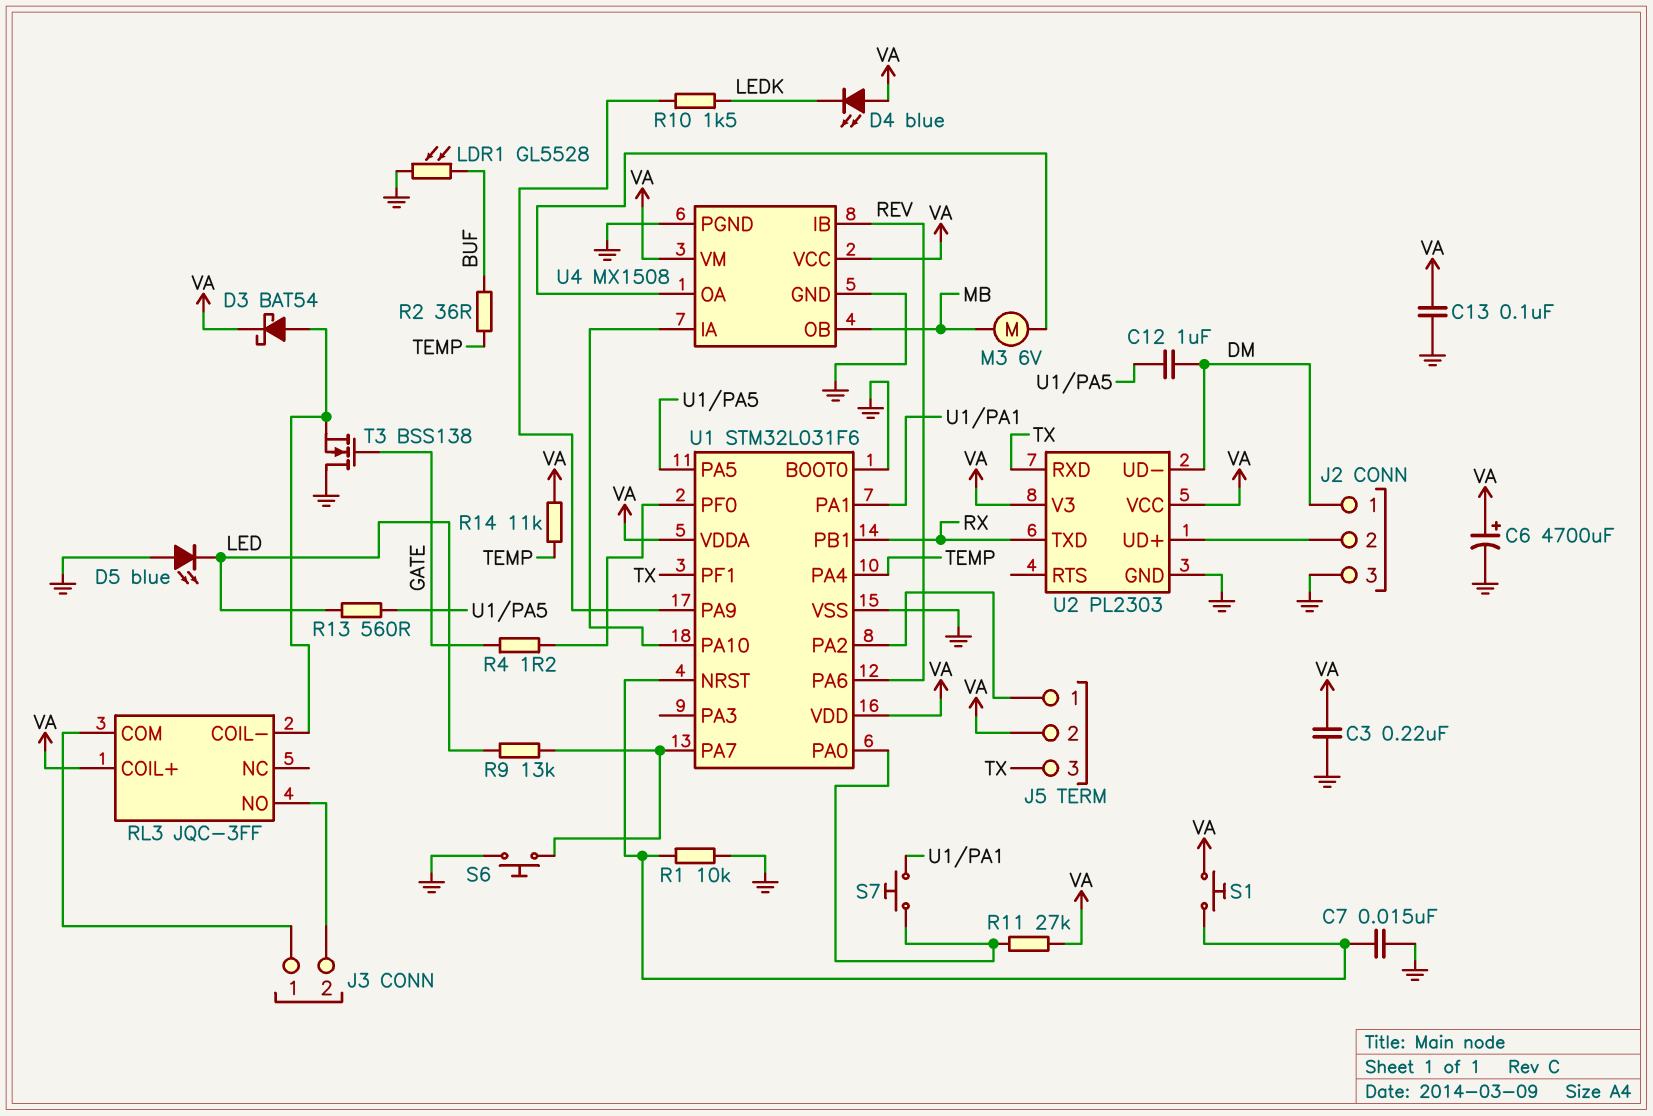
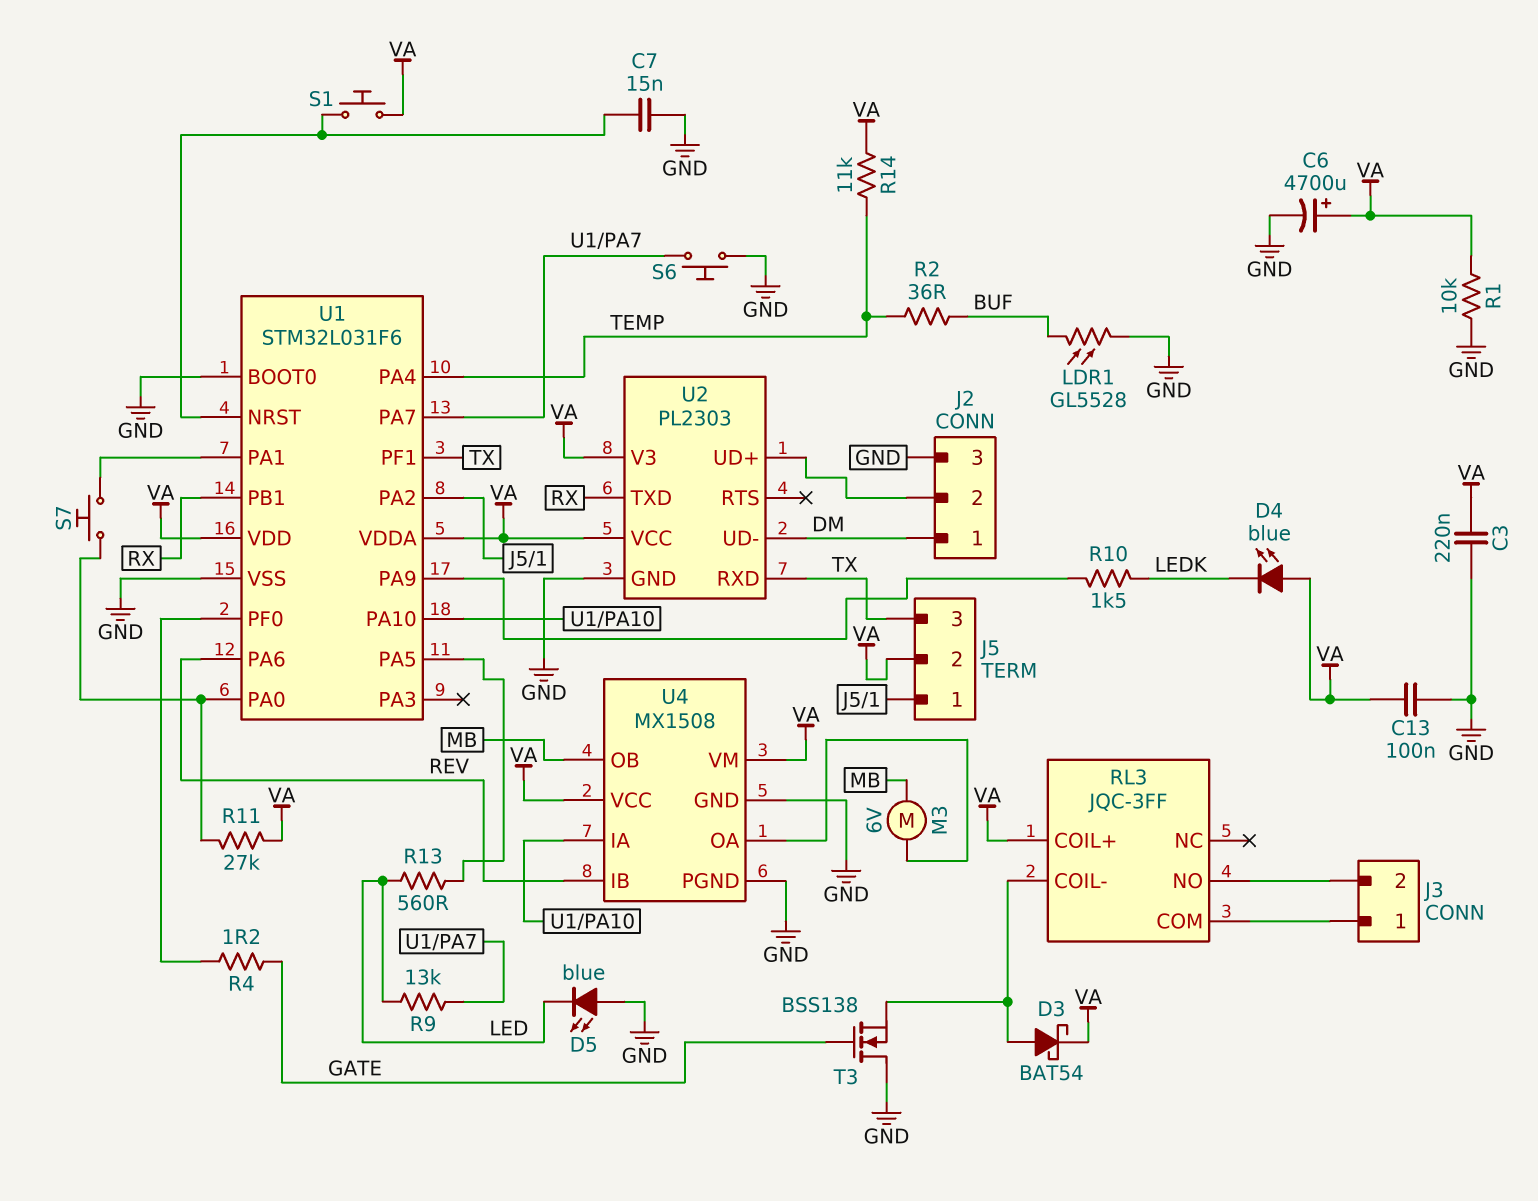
C12: 1uF (DM, U1/PA5) -> none
R1: 10k (GND, U1/NRST) -> 10k (GND, VA)

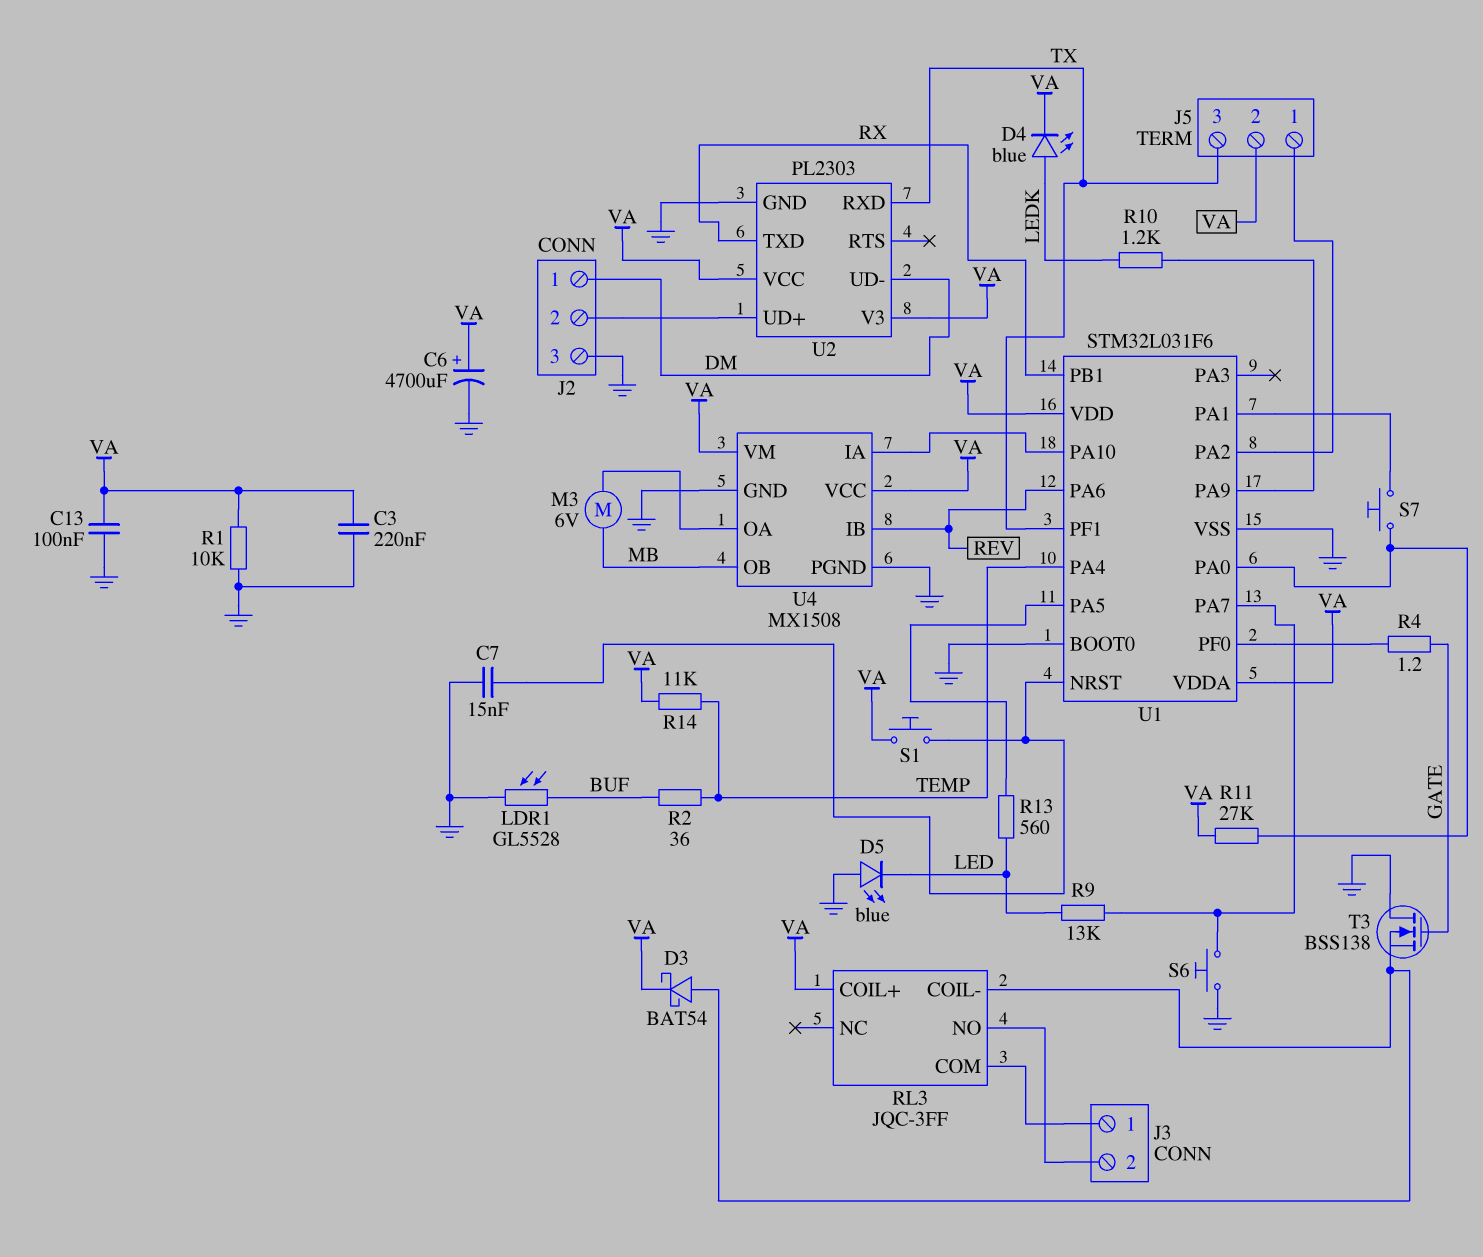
D4: LED blue (A VA, K LEDK) -> LED blue (A LEDK, K VA)
R10: 1.5k (LEDK, U1/PA9) -> 1.2k (LEDK, U1/PA9)

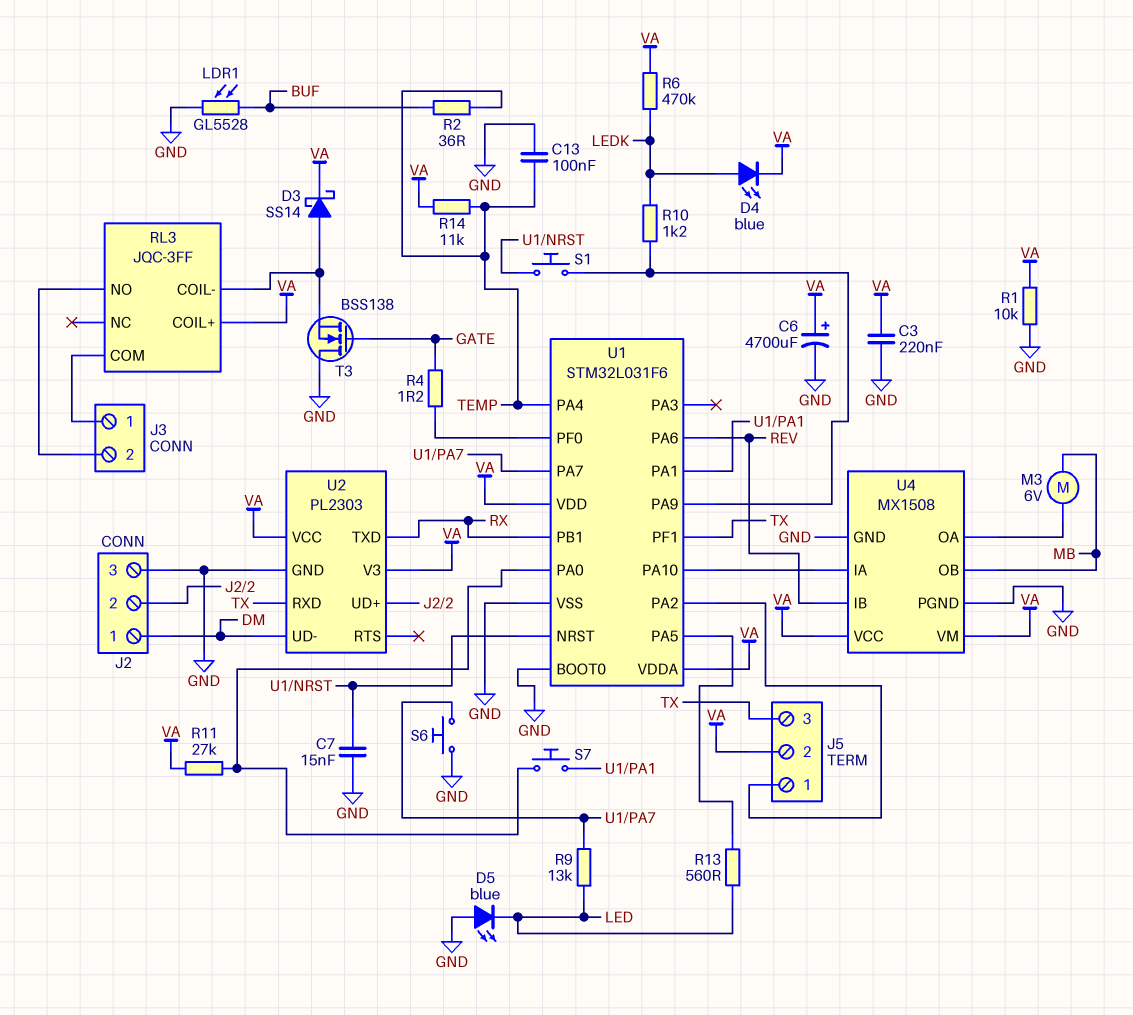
C13: 100nF (GND, VA) -> 100nF (GND, TEMP)
D3: schottky BAT54 (A RL3/COIL-, K VA) -> schottky SS14 (A RL3/COIL-, K VA)
R6: none -> 470k (LEDK, VA)
S1: button (U1/NRST, VA) -> button (U1/NRST, U1/PA9)

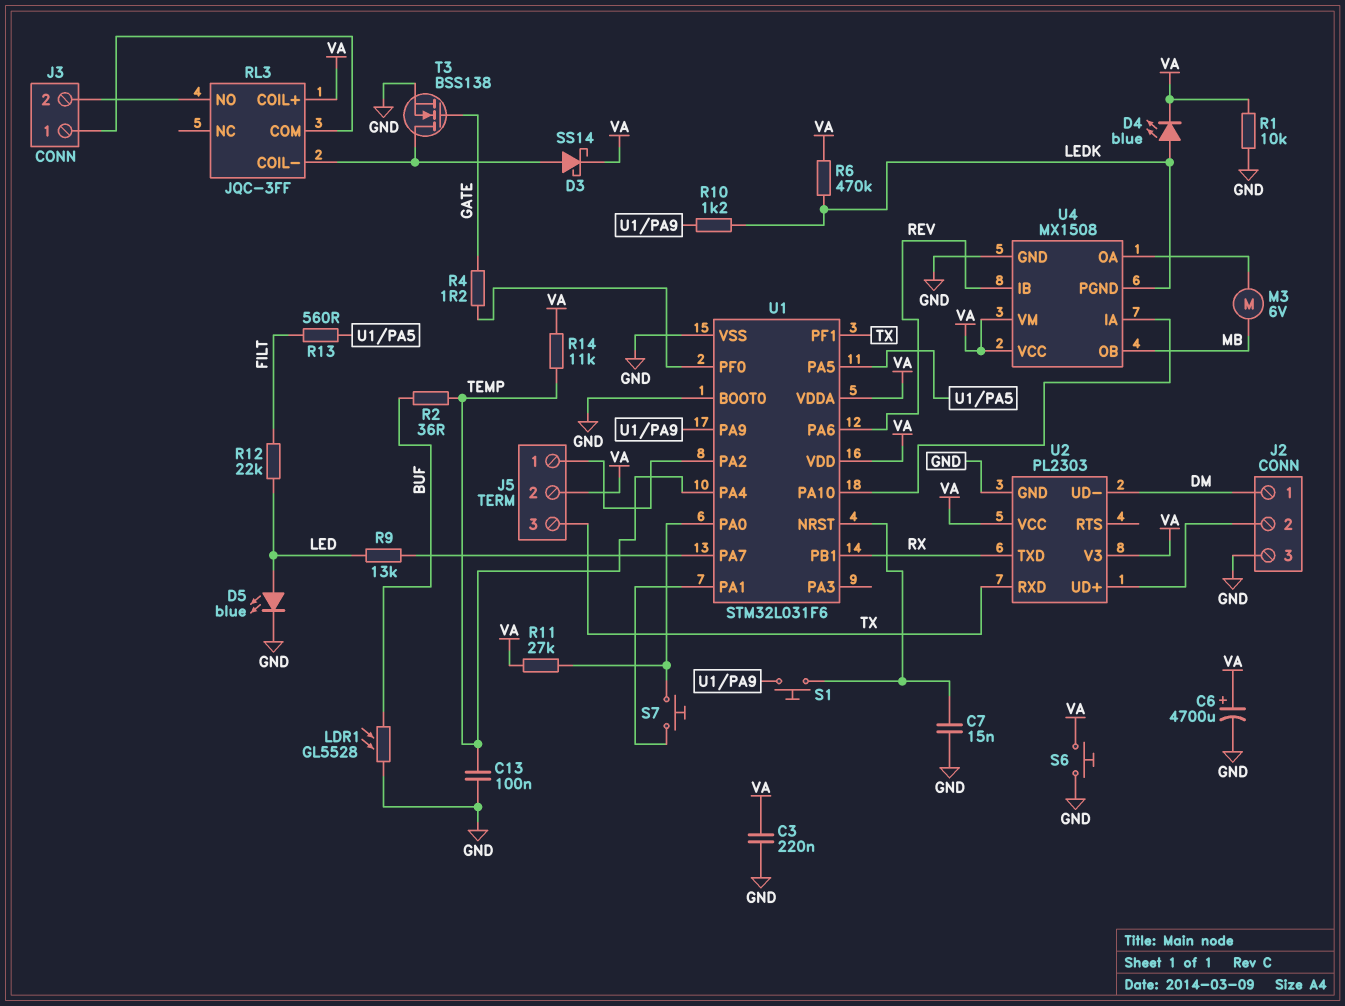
D5: LED blue (A GND, K LED) -> LED blue (A LED, K GND)
R12: none -> 22k (FILT, LED)
R13: 560 (LED, U1/PA5) -> 560 (FILT, U1/PA5)
S6: button (GND, U1/PA7) -> button (GND, VA)
T3: NMOS BSS138 (G GATE, D GND, S RL3/COIL-) -> NMOS BSS138 (G GATE, D RL3/COIL-, S GND)
U4 pin PGND: GND -> LEDK

